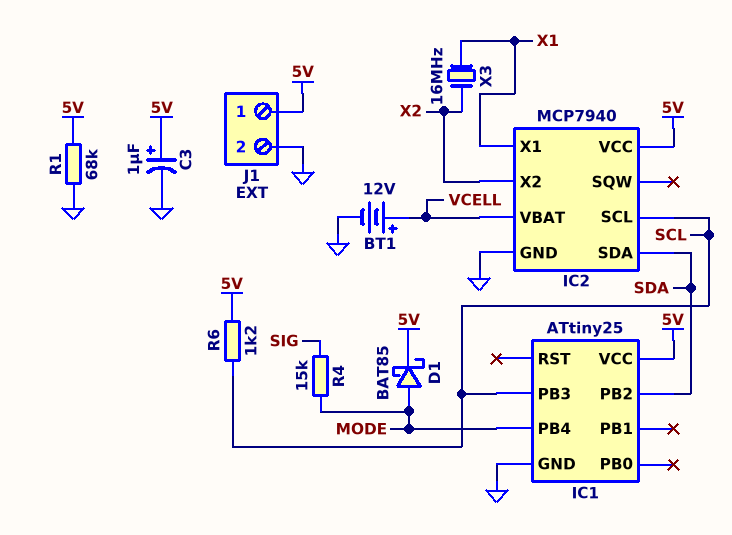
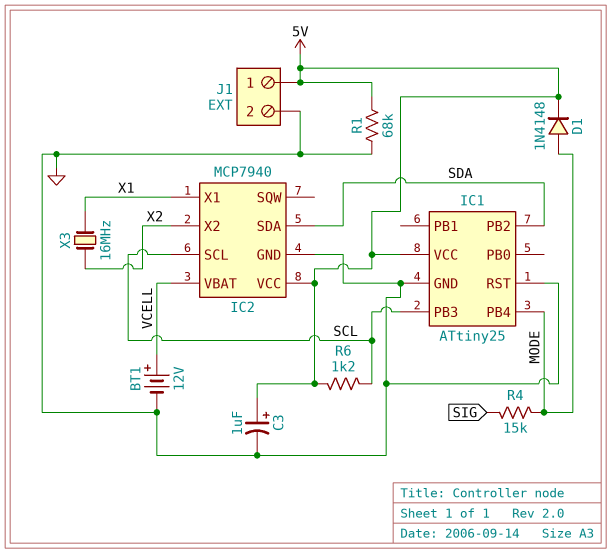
D1: schottky BAT85 (A MODE, K 5V) -> diode 1N4148 (A MODE, K 5V)
IC1 pin RST: none -> GND

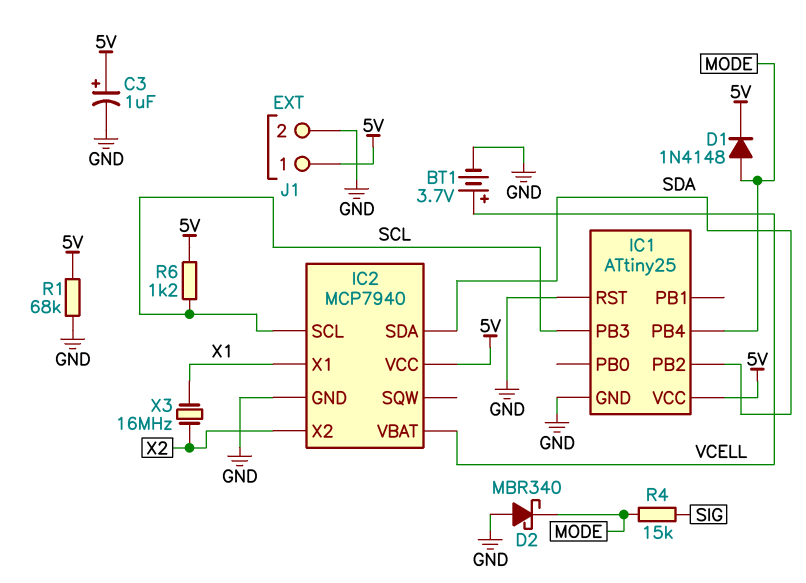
BT1: 12V (plus VCELL, minus GND) -> 3.7V (plus VCELL, minus GND)
D2: none -> schottky MBR340 (A GND, K MODE)

